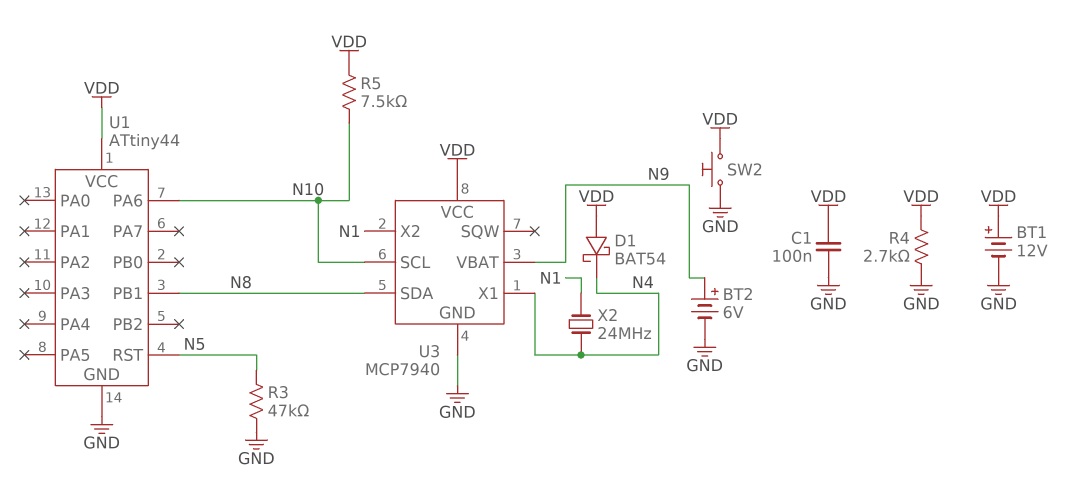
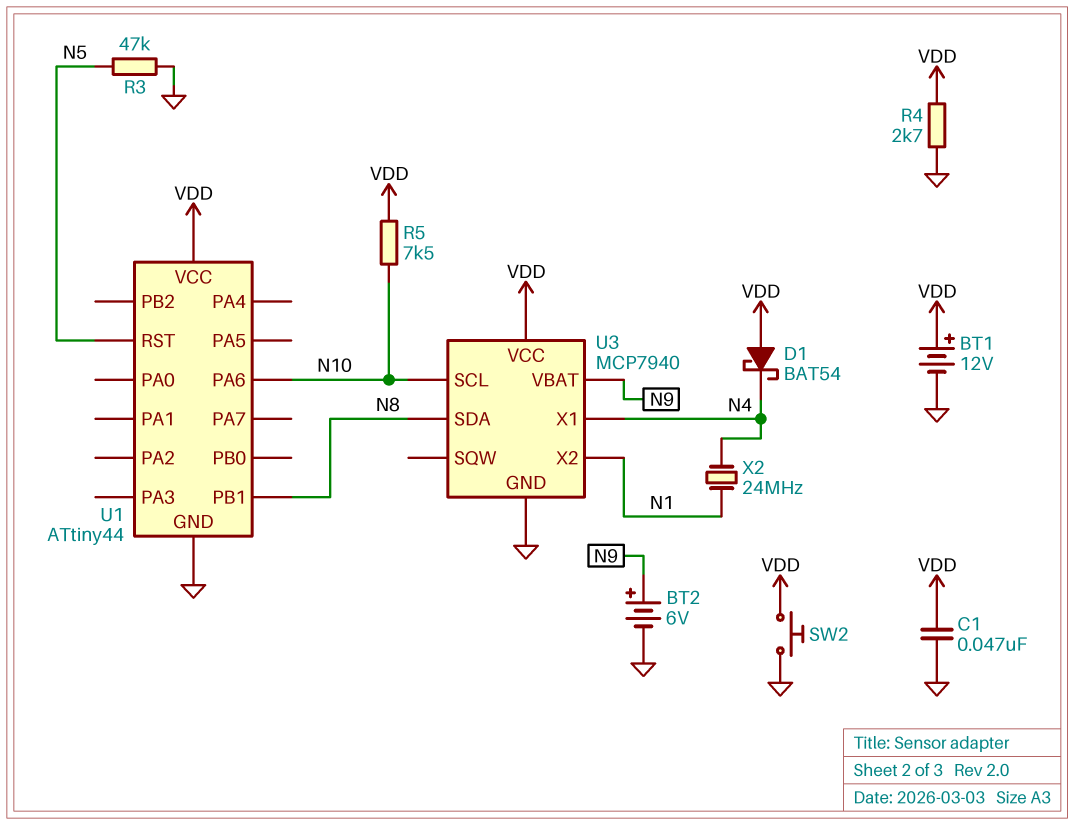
C1: 100nF (GND, VDD) -> 47nF (GND, VDD)

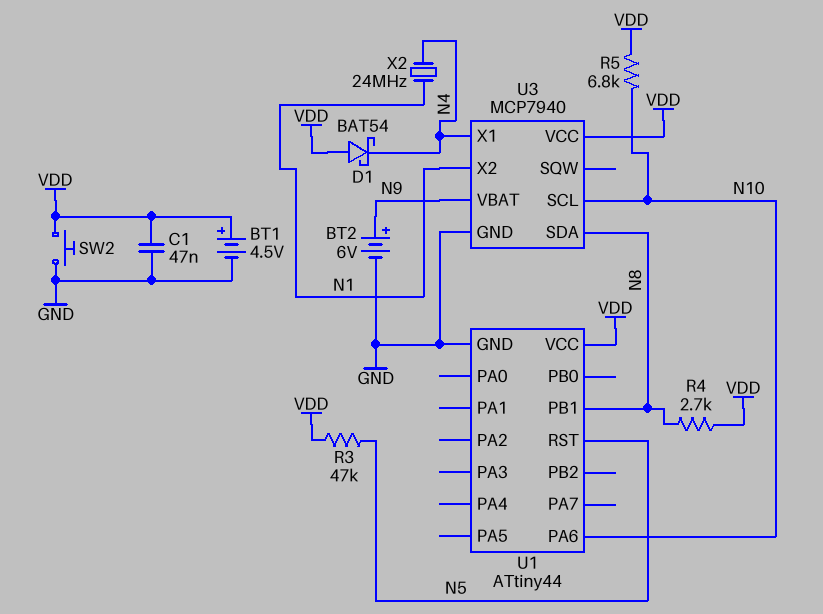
BT1: 12V (plus VDD, minus GND) -> 4.5V (plus VDD, minus GND)
R3: 47k (GND, N5) -> 47k (N5, VDD)
R4: 2.7k (GND, VDD) -> 2.7k (N8, VDD)
R5: 7.5k (N10, VDD) -> 6.8k (N10, VDD)

